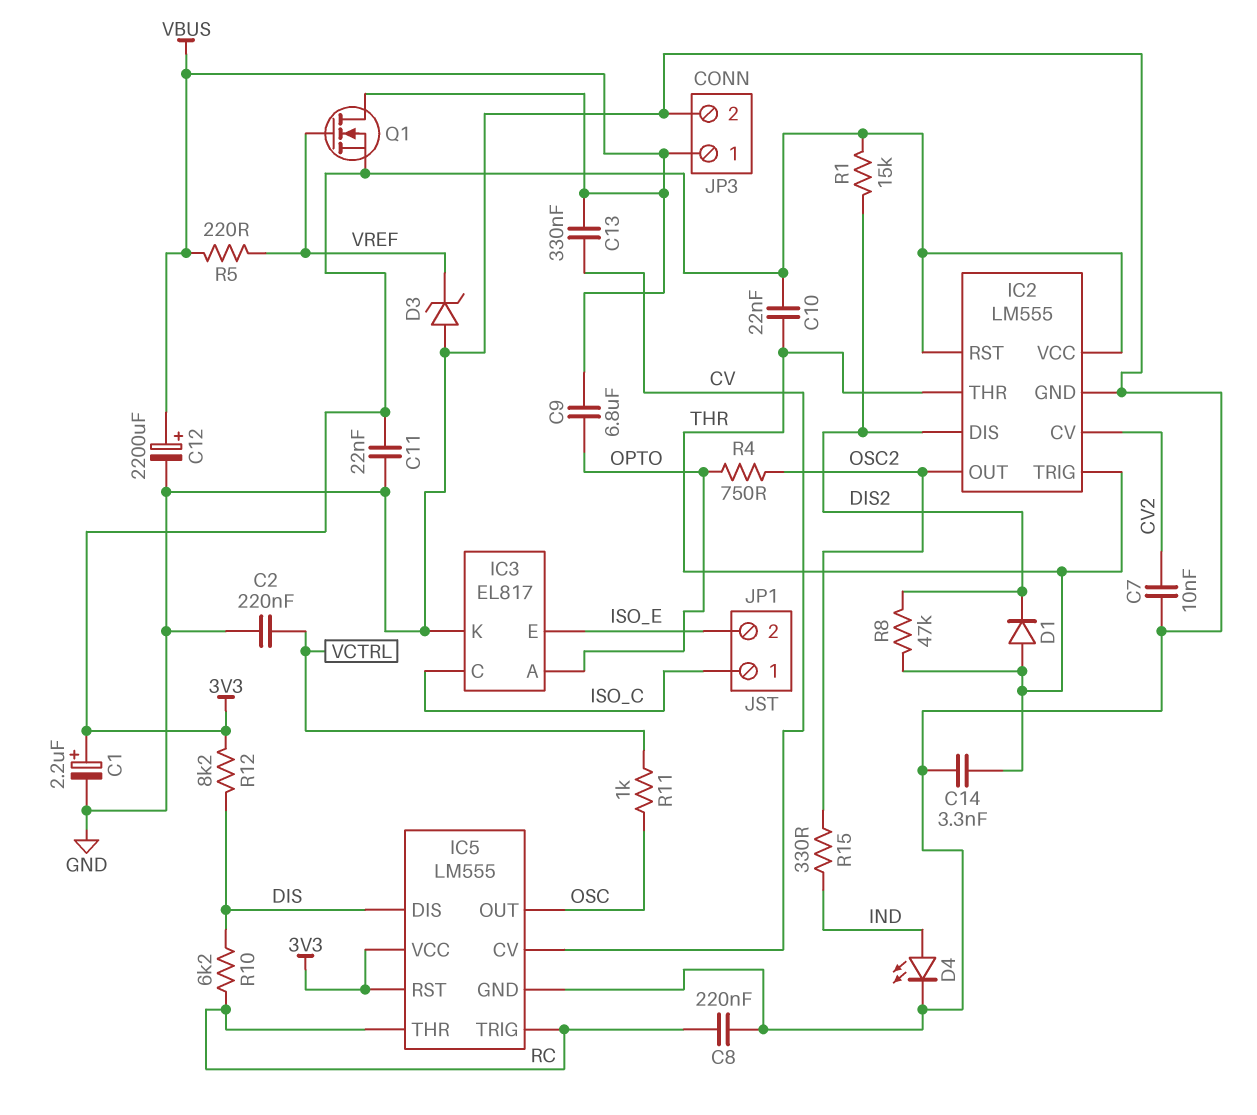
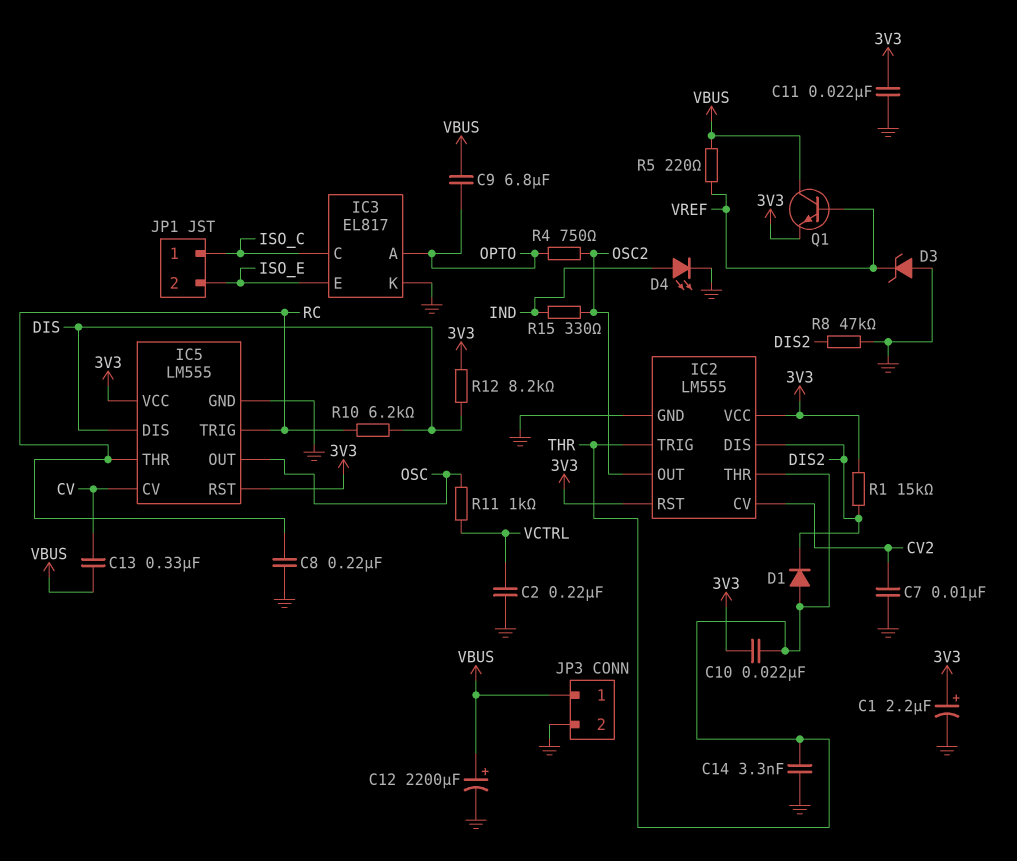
Q1: NMOS (G VREF, D VBUS, S 3V3) -> NPN (B VREF, C VBUS, E 3V3)
R8: 47k (DIS2, THR) -> 47k (DIS2, GND)

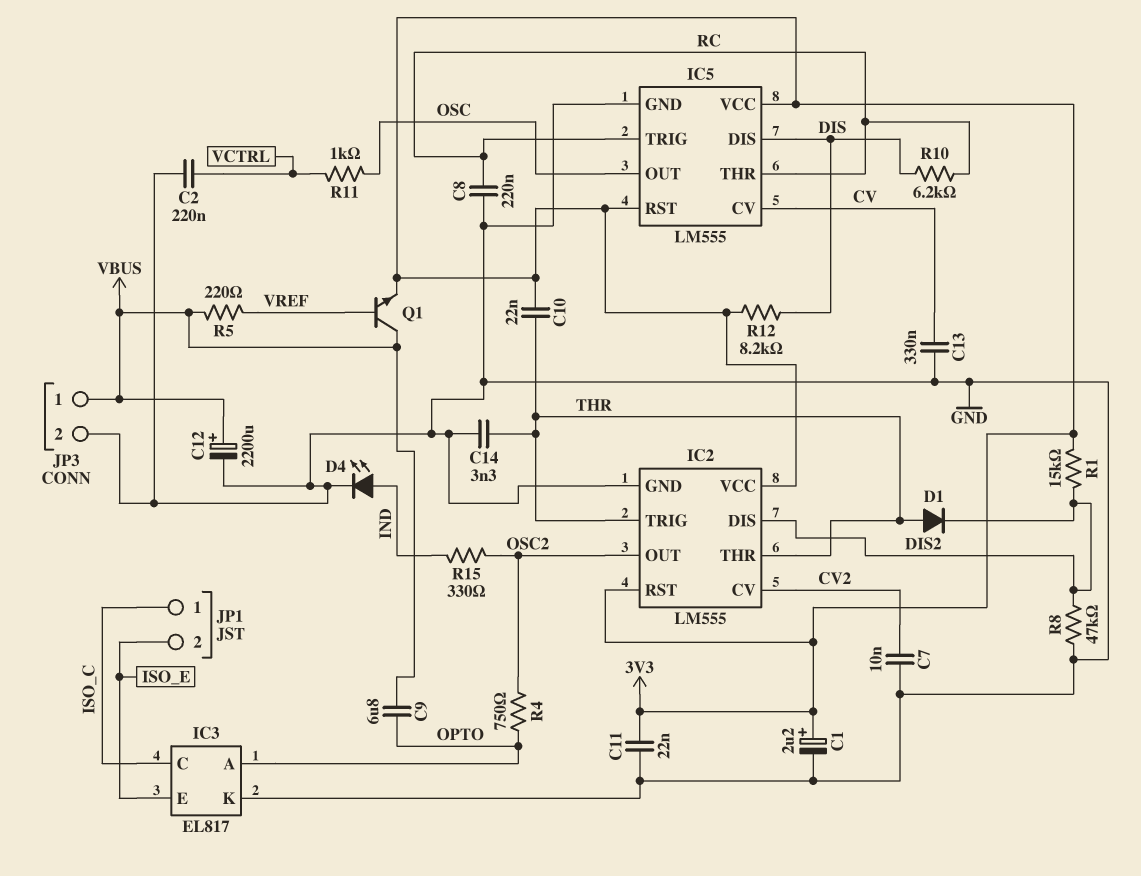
C13: 330nF (CV, VBUS) -> 330nF (CV, GND)
D3: zener (A GND, K VREF) -> none

